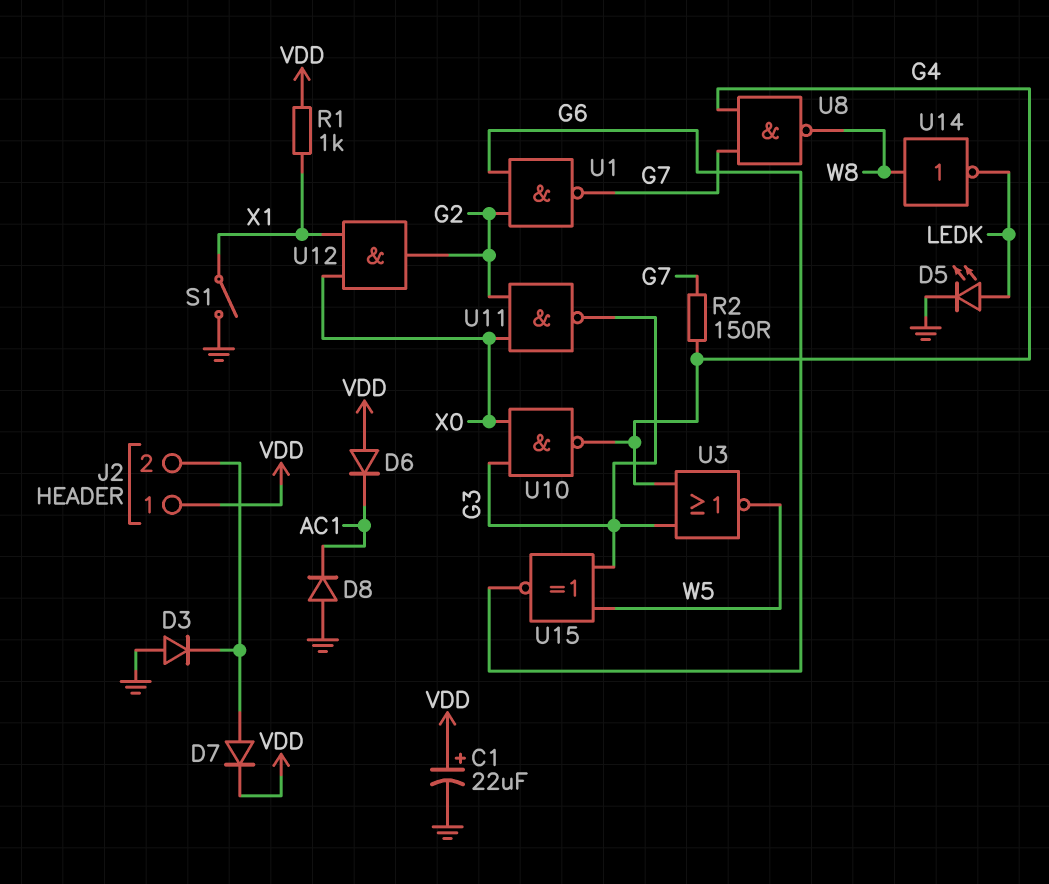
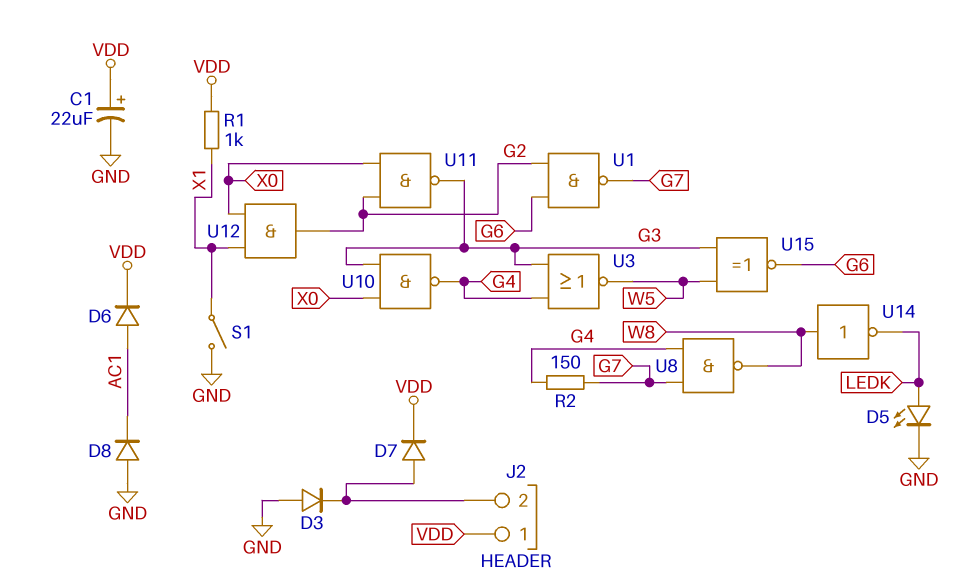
D6: diode (A VDD, K AC1) -> diode (A AC1, K VDD)

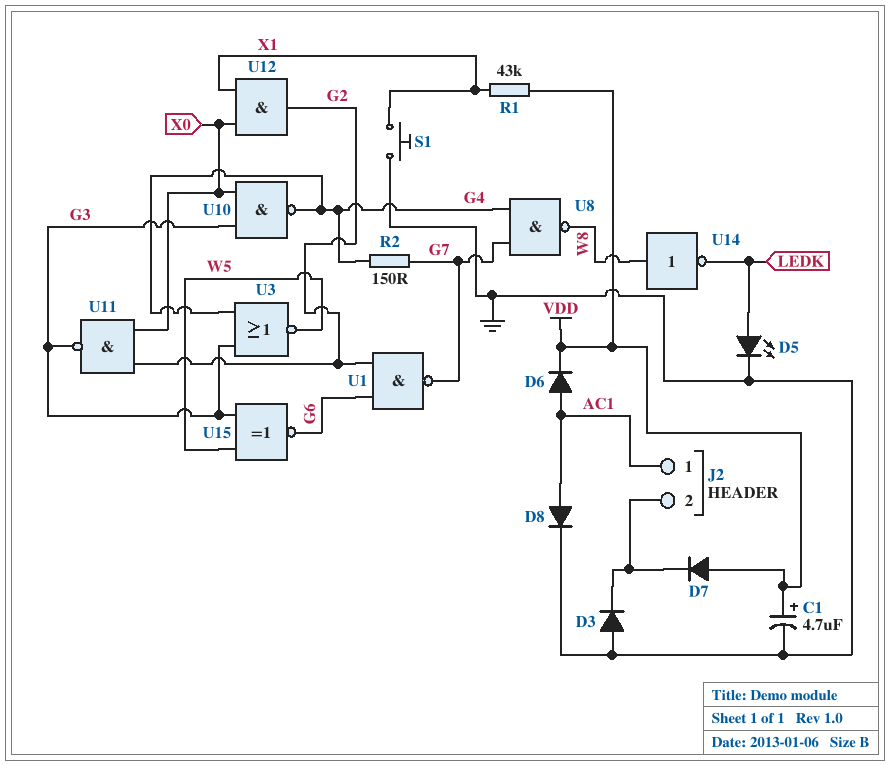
C1: 22uF (plus VDD, minus GND) -> 4.7uF (plus VDD, minus GND)
D7: diode (A J2/2, K VDD) -> diode (A VDD, K J2/2)
D8: diode (A GND, K AC1) -> diode (A AC1, K GND)
J2 pin 1: VDD -> AC1
R1: 1k (VDD, X1) -> 43k (VDD, X1)
S1: switch (GND, X1) -> button (GND, X1)

